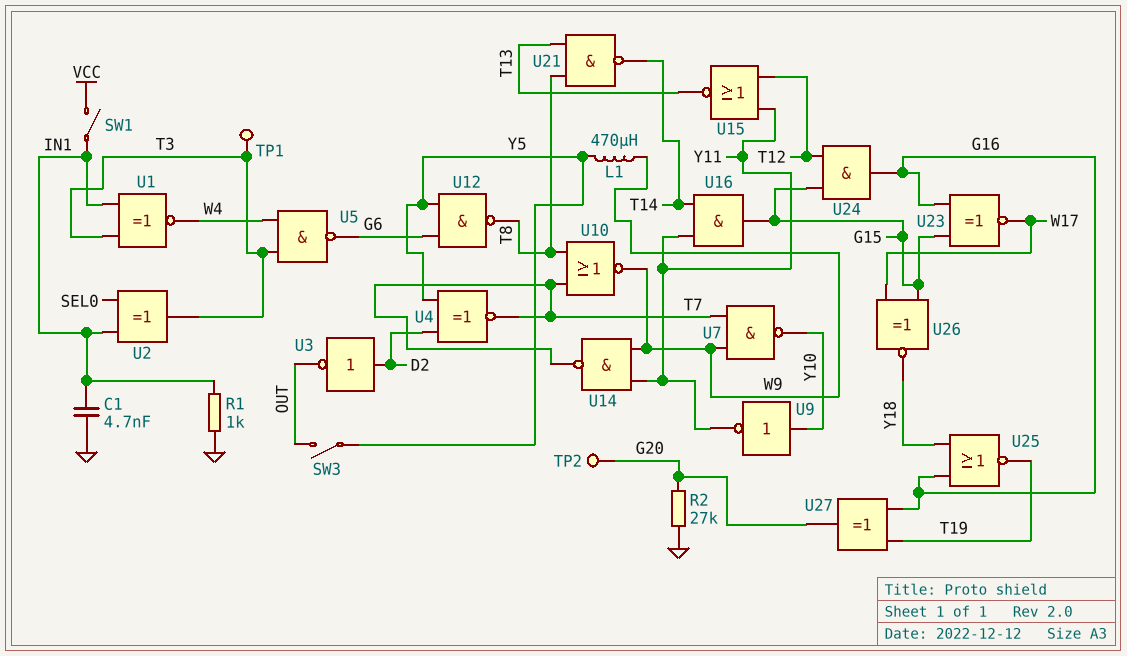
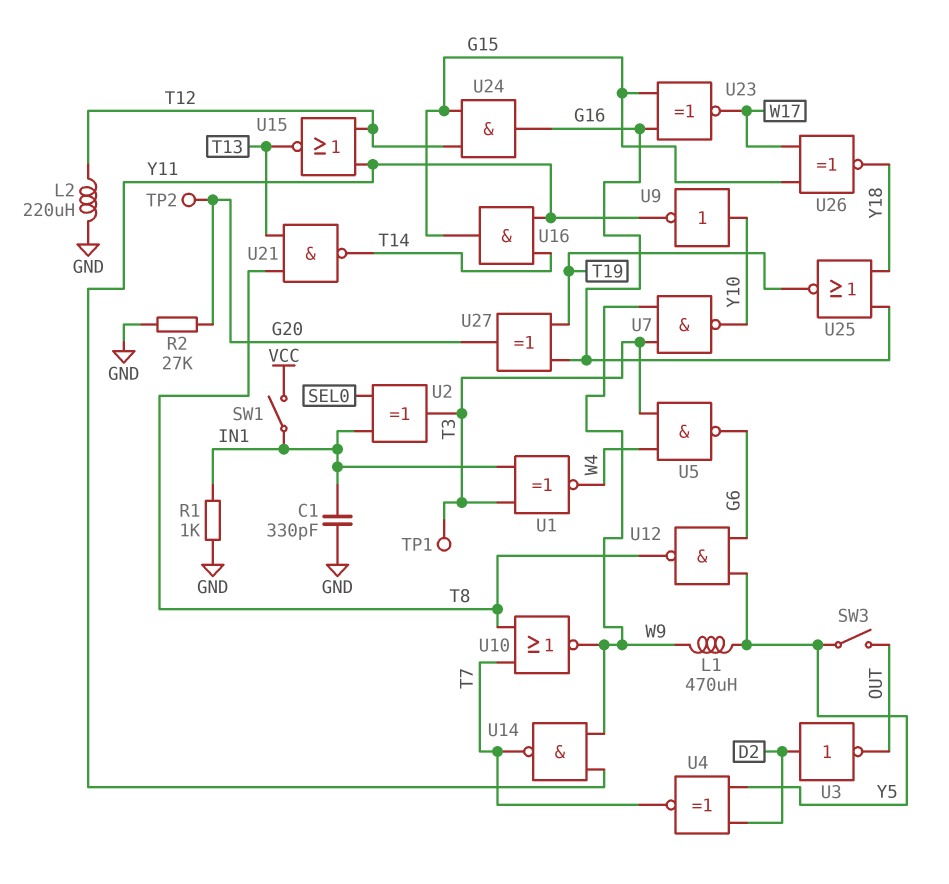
C1: 4.7nF (GND, IN1) -> 330pF (GND, IN1)
L2: none -> 220uH (GND, T12)
U7: NAND (in T7, in W9, out Y10) -> NAND (in T3, in W9, out Y10)

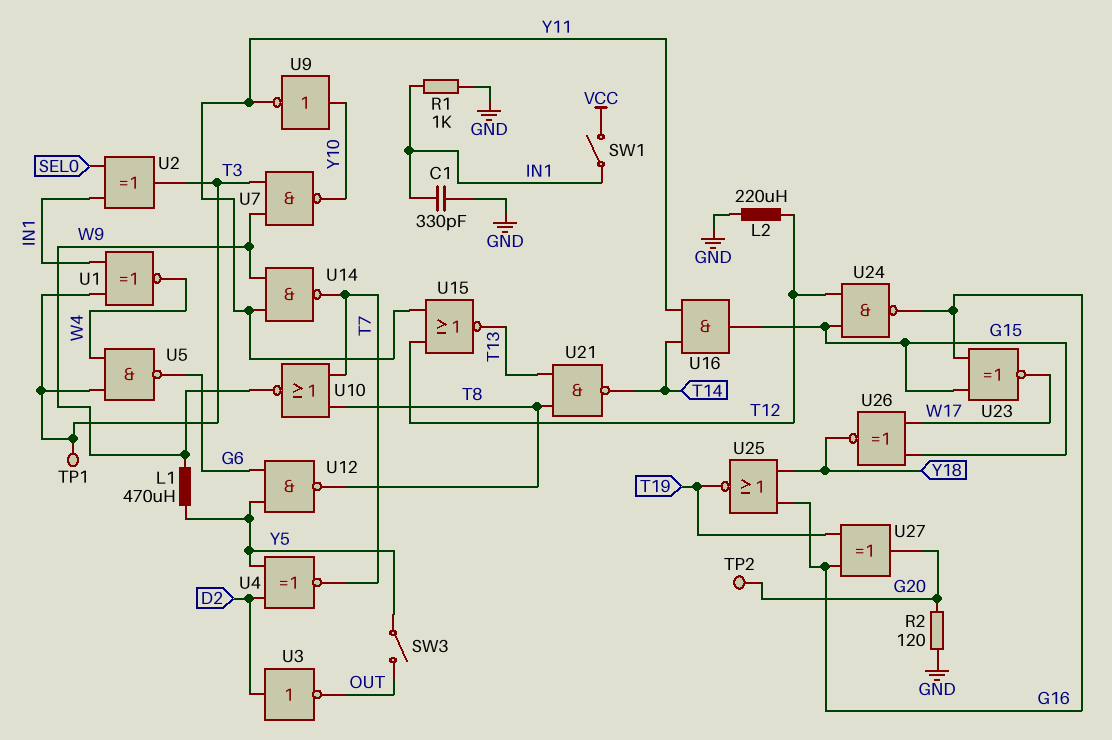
R2: 27k (G20, GND) -> 120 (G20, GND)
U24: AND (in G15, in T12, out G16) -> NAND (in G15, in T12, out G16)

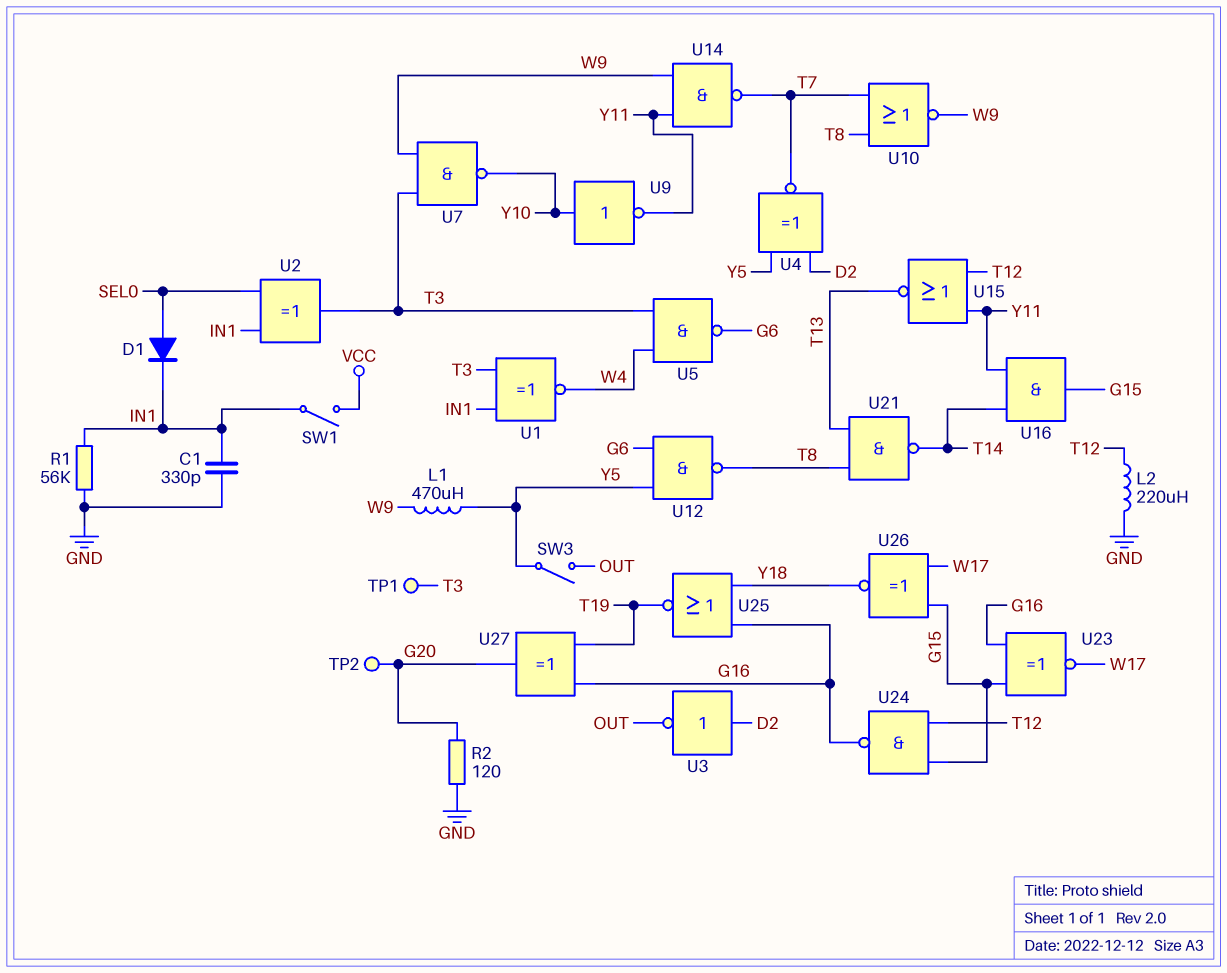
D1: none -> diode (A SEL0, K IN1)
R1: 1k (GND, IN1) -> 56k (GND, IN1)

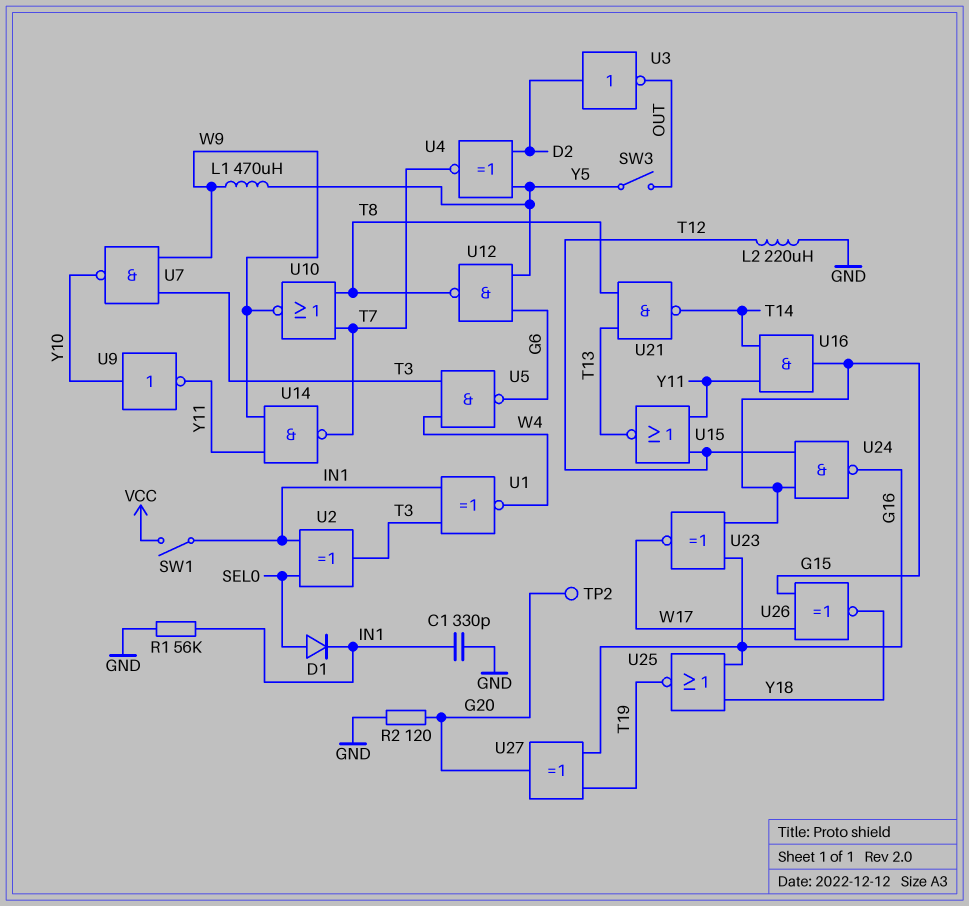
TP1: test point (T3) -> none

